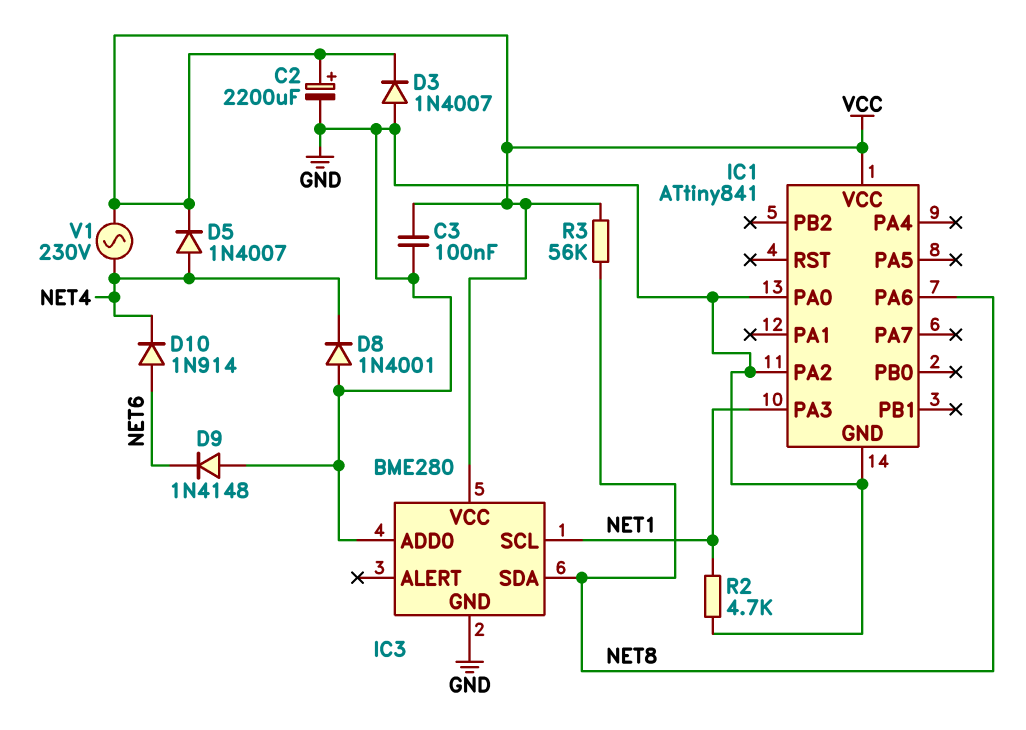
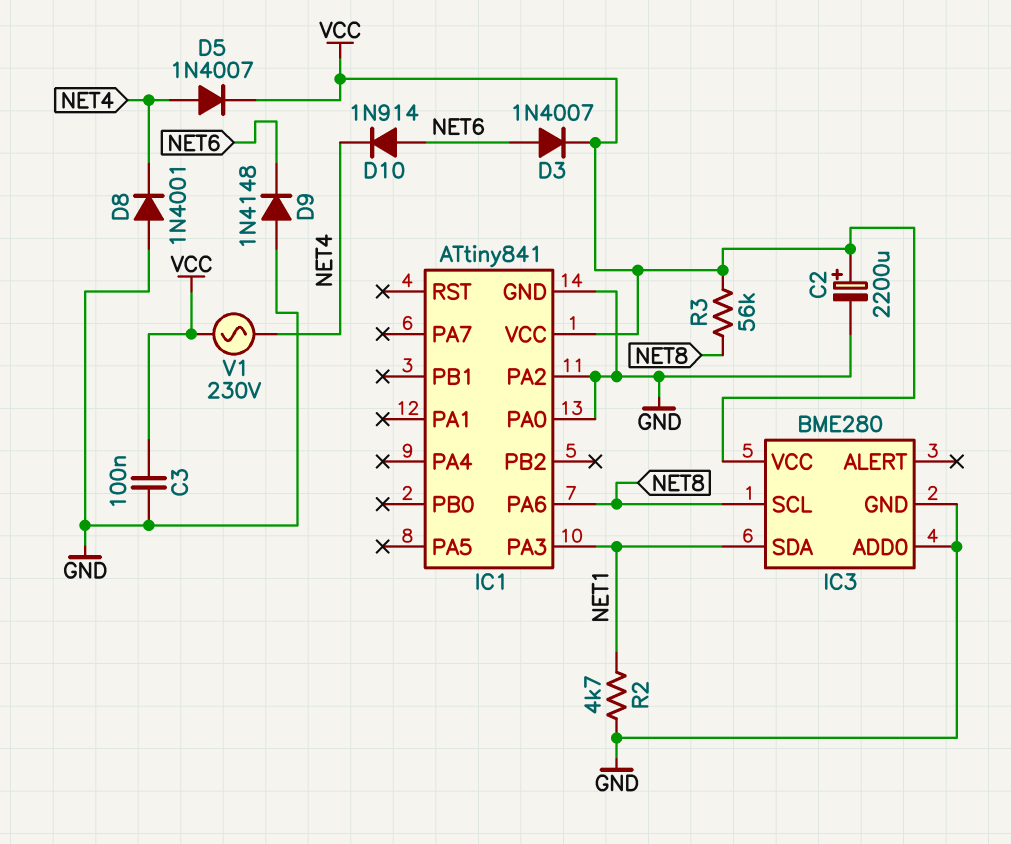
D3: diode 1N4007 (A GND, K VCC) -> diode 1N4007 (A NET6, K VCC)
IC3 pin SCL: NET1 -> NET8
IC3 pin SDA: NET8 -> NET1

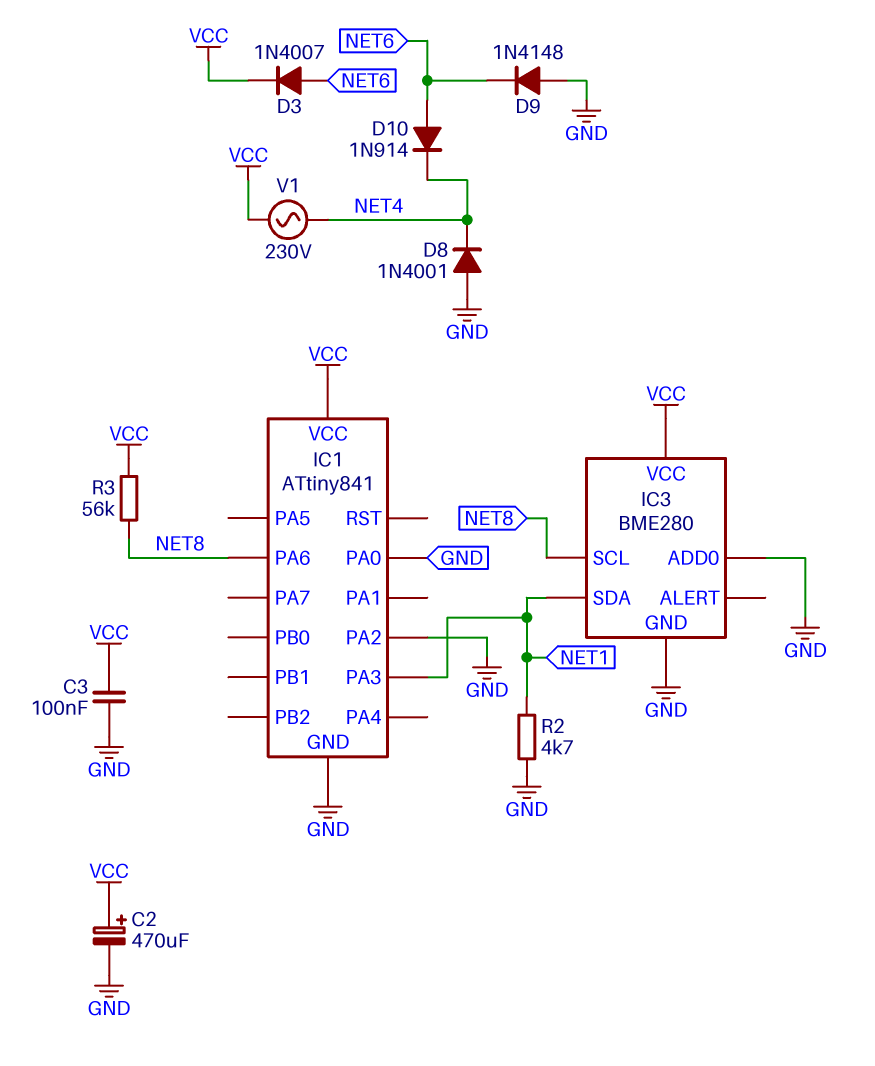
C2: 2200uF (plus VCC, minus GND) -> 470uF (plus VCC, minus GND)
D5: diode 1N4007 (A NET4, K VCC) -> none

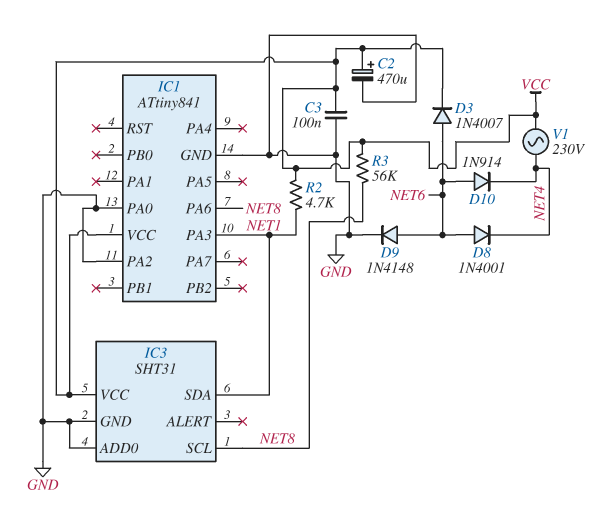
D8: diode 1N4001 (A GND, K NET4) -> diode 1N4001 (A NET6, K NET4)
D9: diode 1N4148 (A GND, K NET6) -> diode 1N4148 (A NET6, K GND)
IC3: BME280 -> SHT31
R2: 4.7k (GND, NET1) -> 4.7k (NET1, VCC)

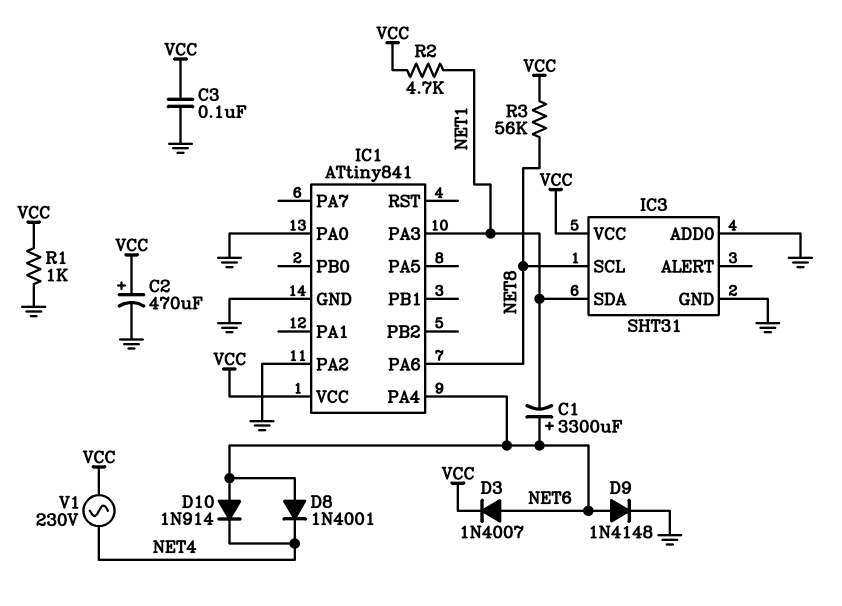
C1: none -> 3300uF (plus NET6, minus NET1)
IC1 pin PA4: none -> NET6
R1: none -> 1k (GND, VCC)

